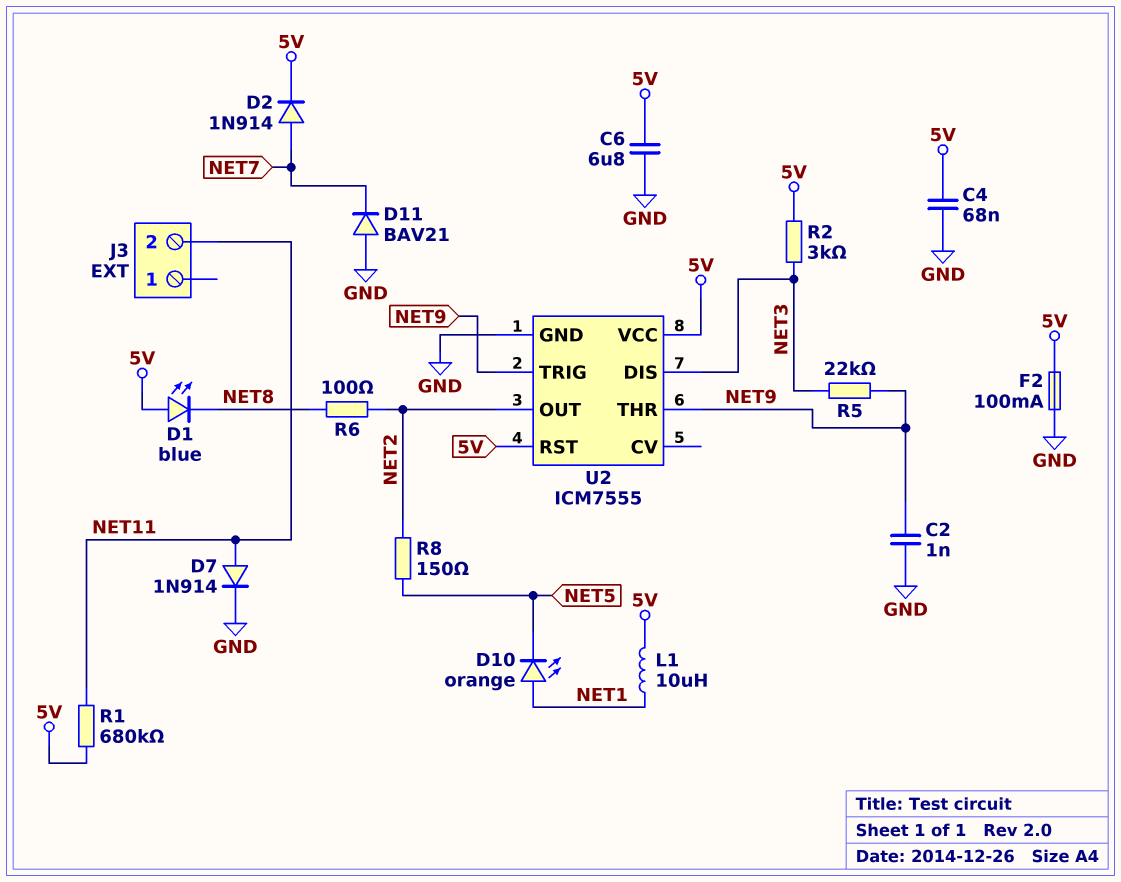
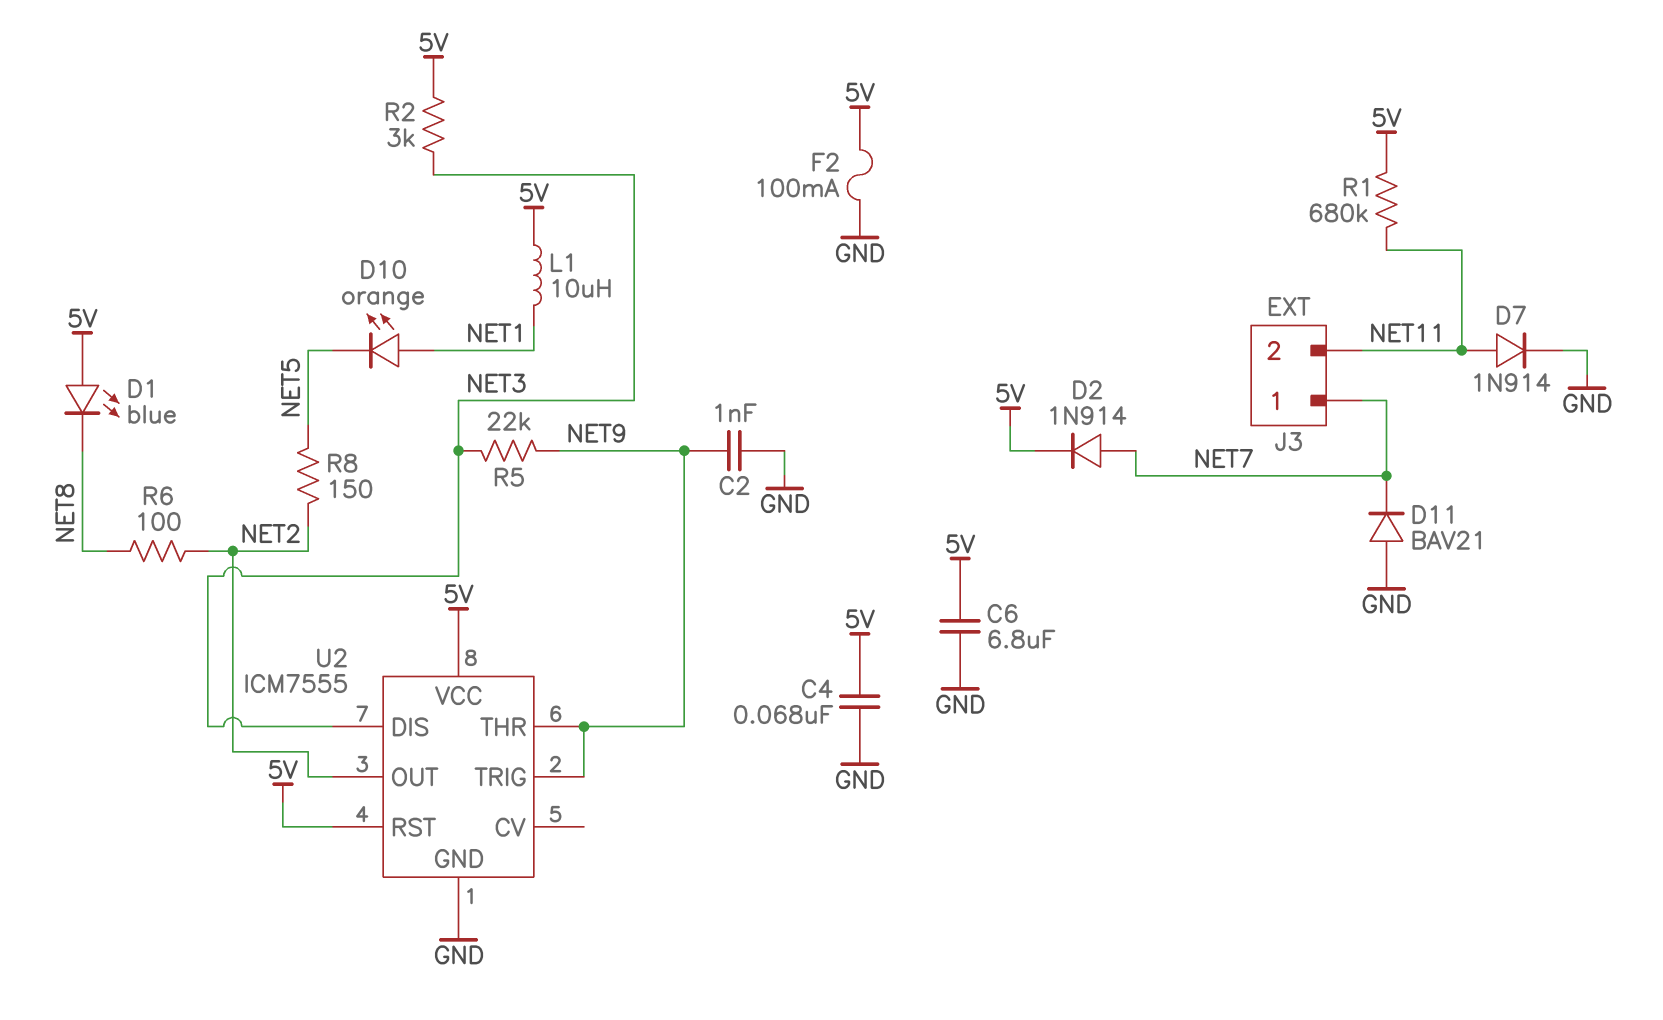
J3 pin 1: none -> NET7

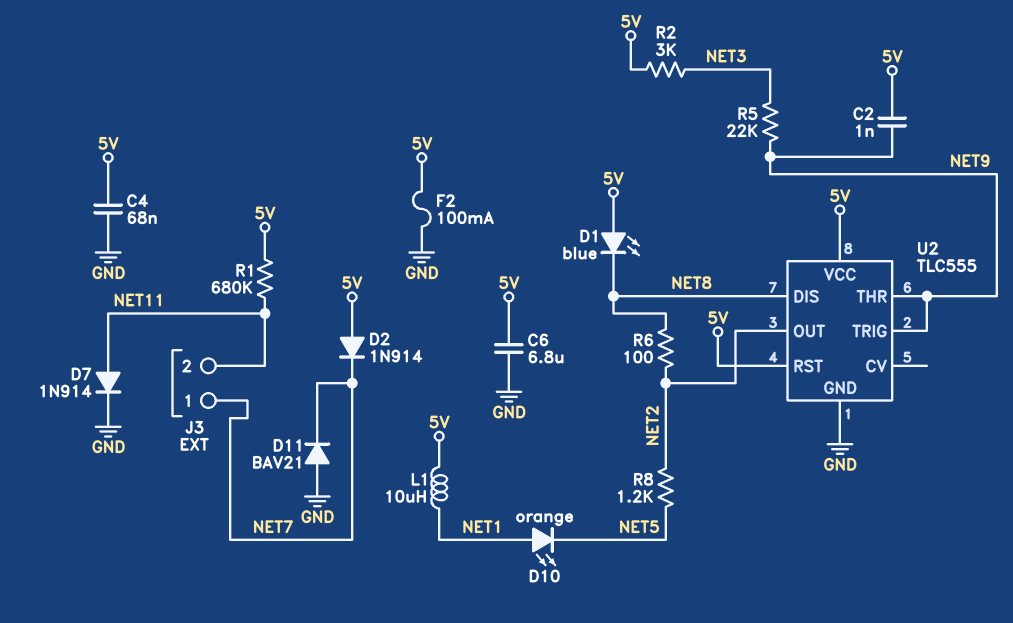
C2: 1nF (GND, NET9) -> 1nF (5V, NET9)
D2: diode 1N914 (A NET7, K 5V) -> diode 1N914 (A 5V, K NET7)
R8: 150 (NET2, NET5) -> 1.2k (NET2, NET5)
U2: ICM7555 -> TLC555
U2 pin DIS: NET3 -> NET8

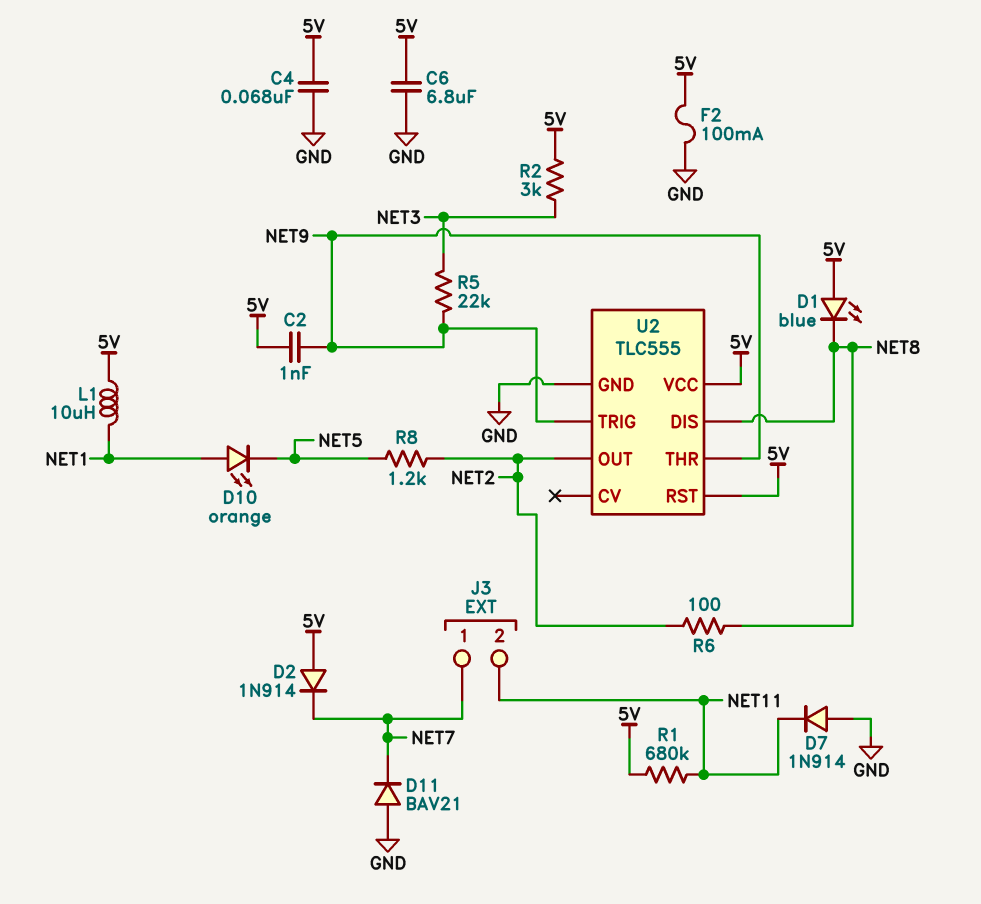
D7: diode 1N914 (A NET11, K GND) -> diode 1N914 (A GND, K NET11)

